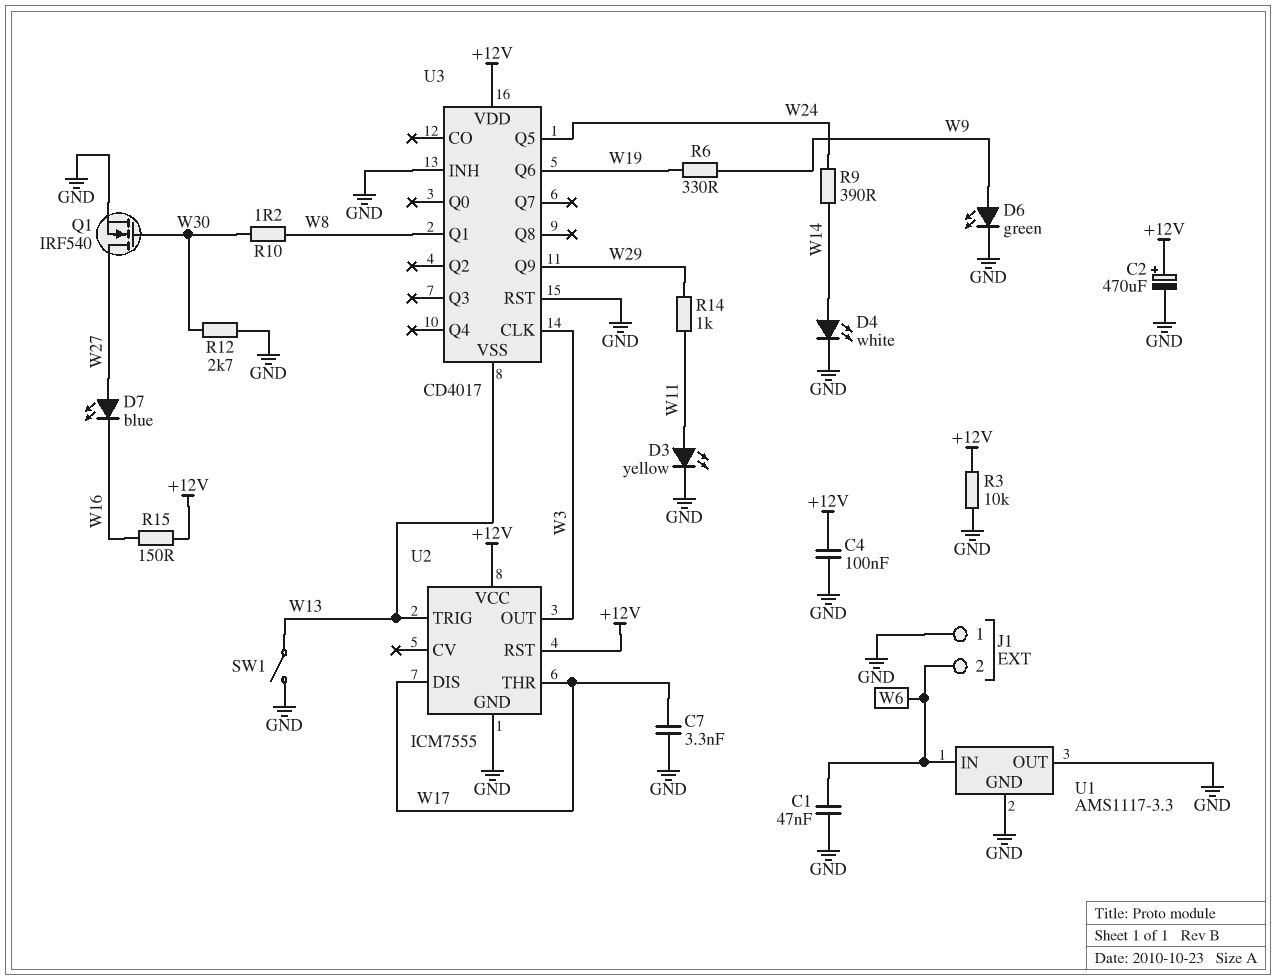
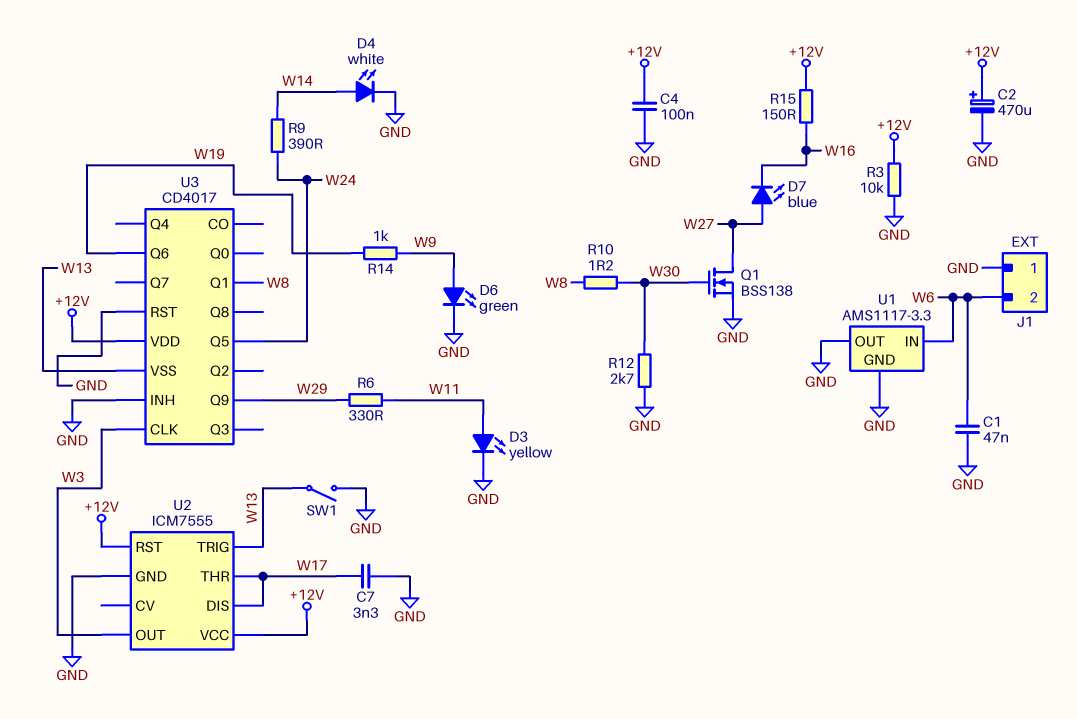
Q1: NMOS IRF540 (G W30, D W27, S GND) -> NMOS BSS138 (G W30, D W27, S GND)
R6: 330 (W9, W19) -> 330 (W11, W29)
R14: 1k (W11, W29) -> 1k (W9, W19)

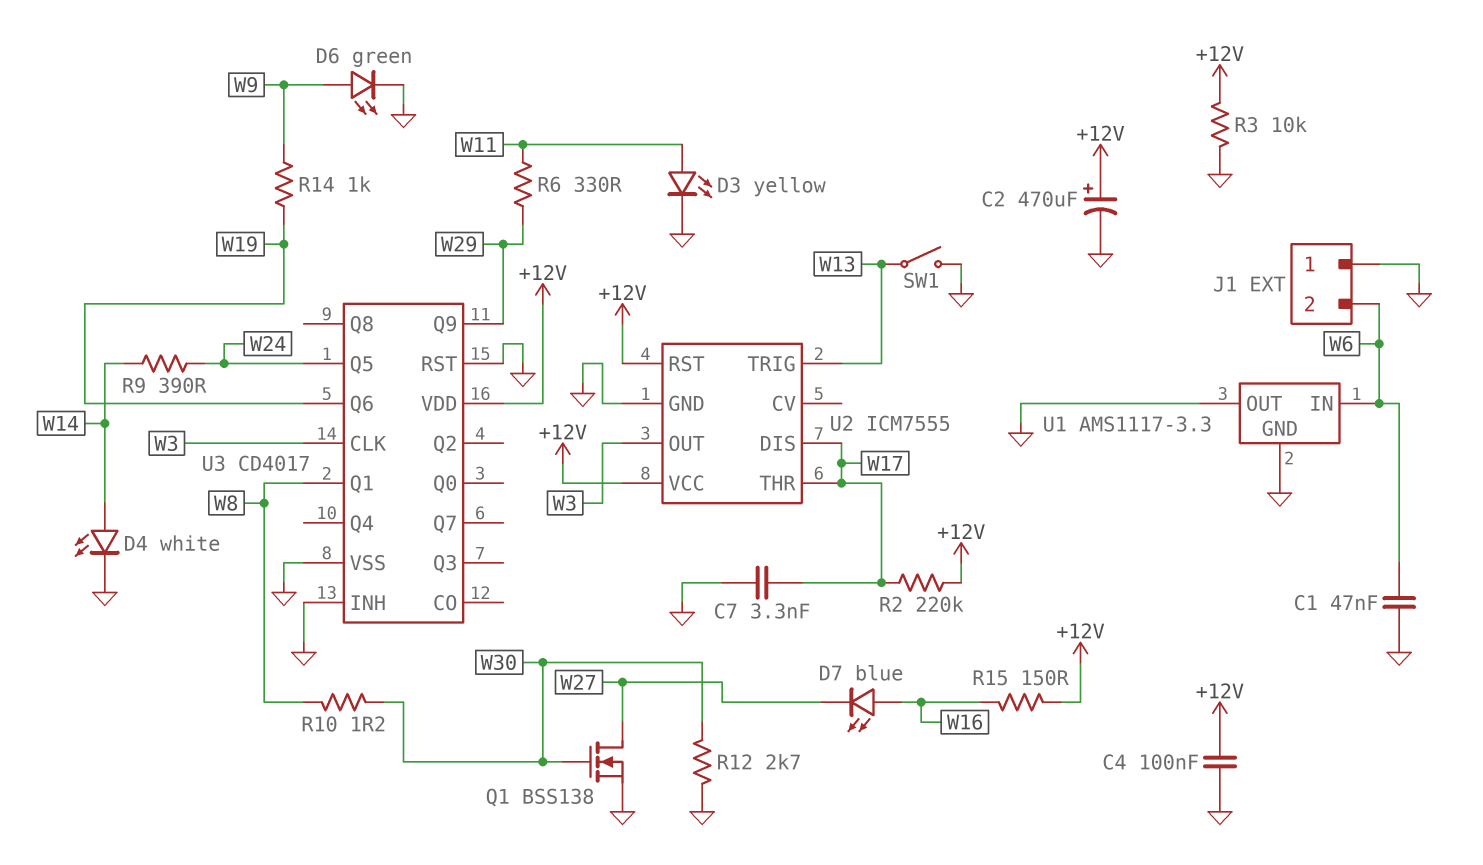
D7: LED blue (A W27, K W16) -> LED blue (A W16, K W27)
R2: none -> 220k (+12V, W17)
U3 pin VSS: W13 -> GND

